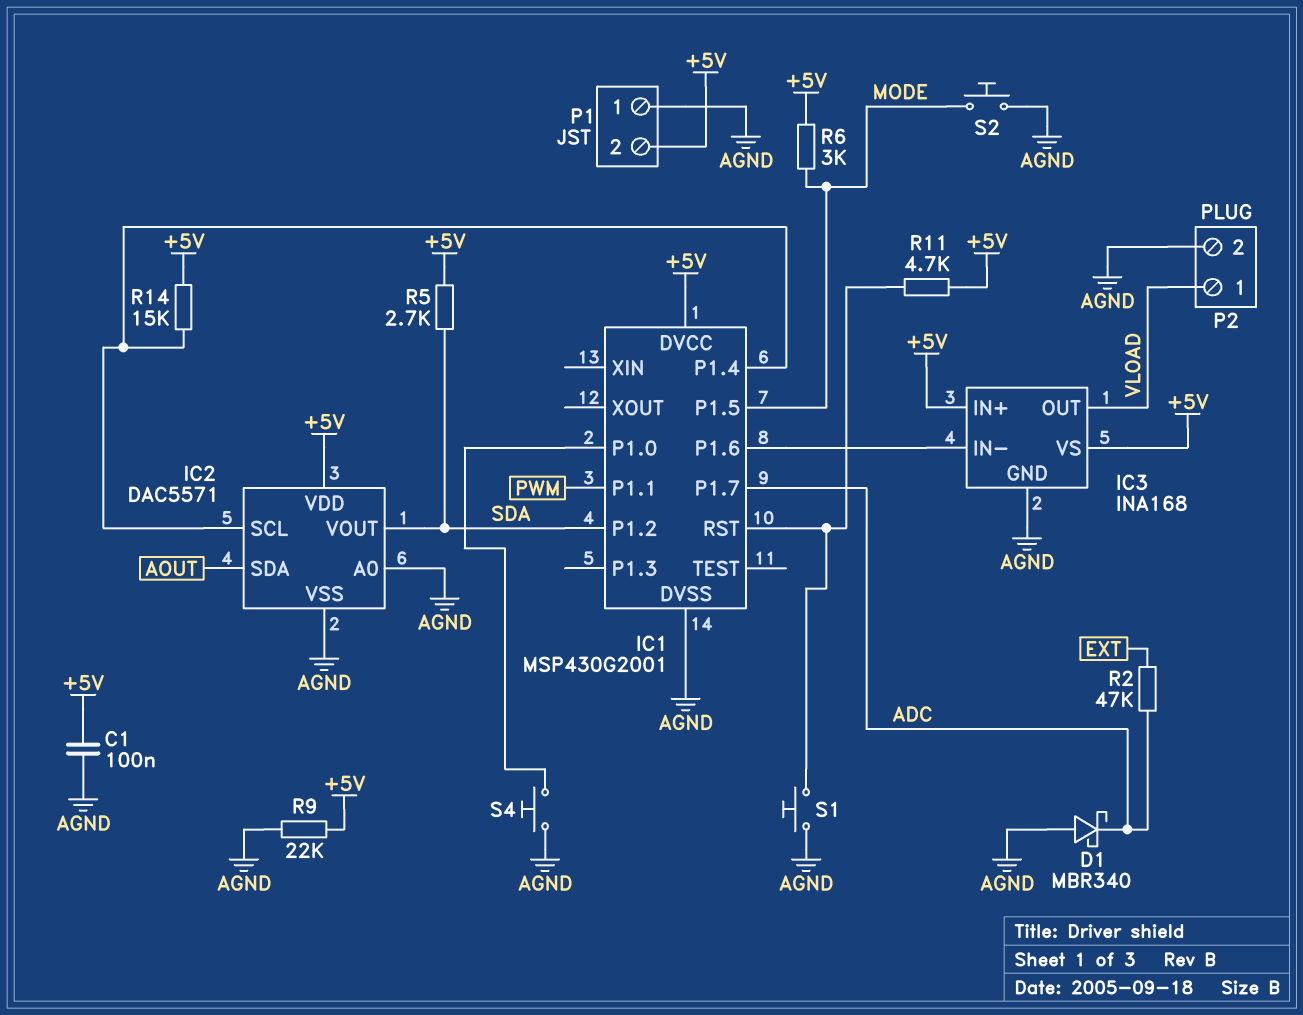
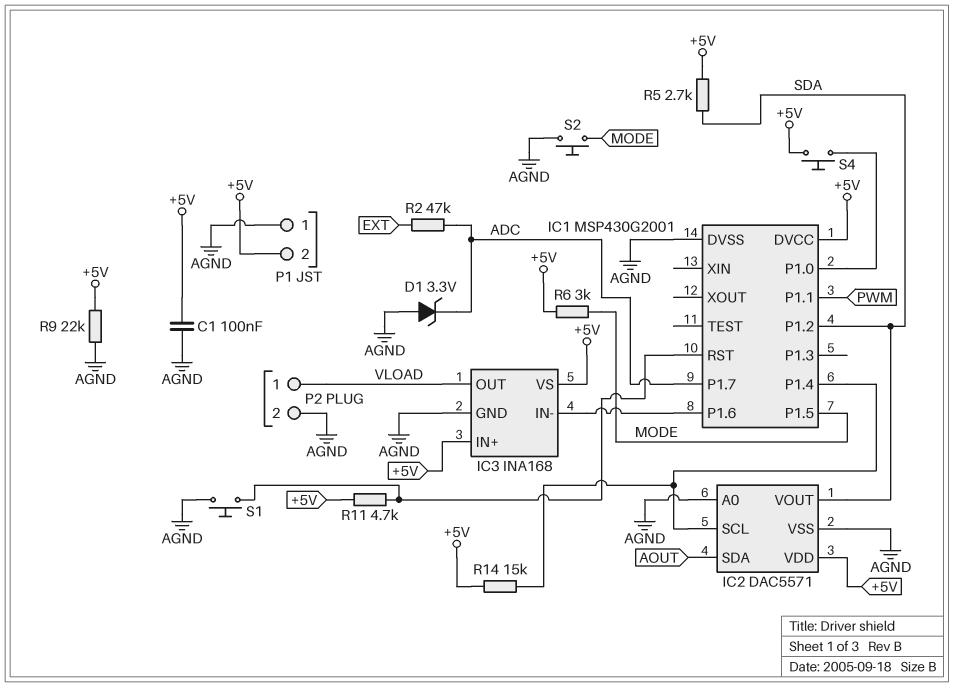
D1: schottky MBR340 (A AGND, K ADC) -> zener 3.3V (A AGND, K ADC)
S4: button (AGND, IC1/P1.0) -> button (+5V, IC1/P1.0)

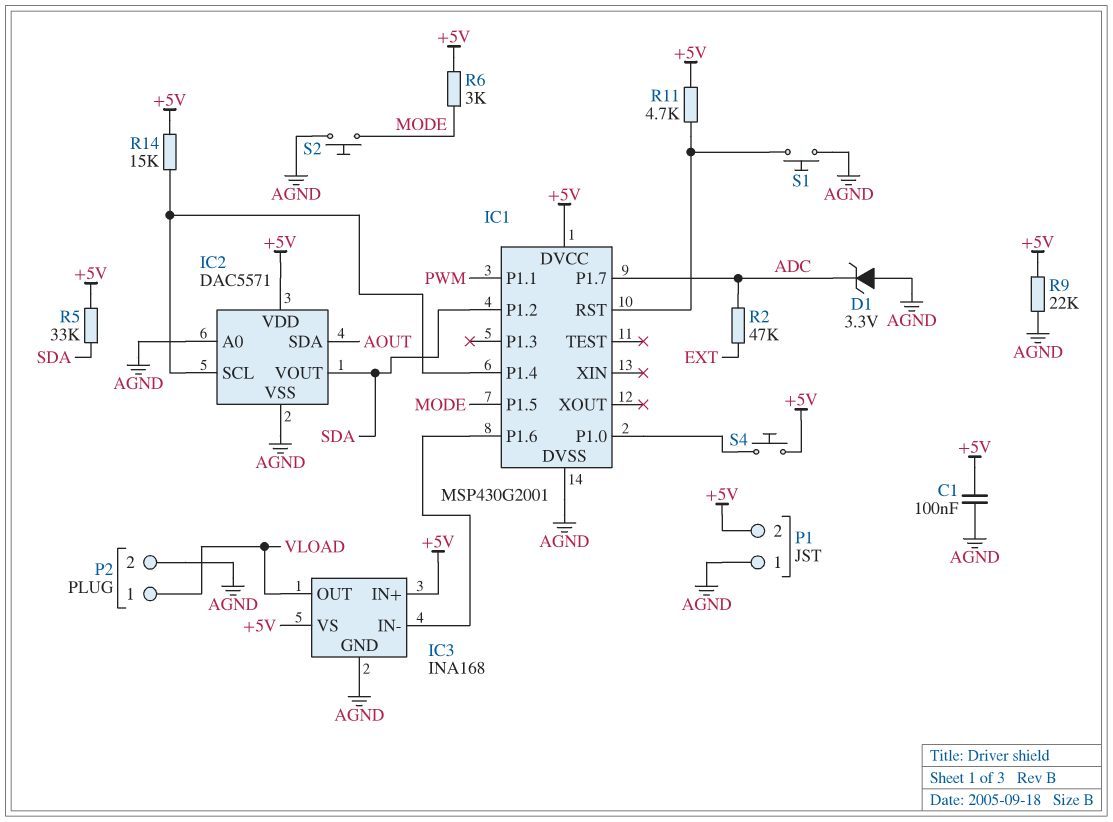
R5: 2.7k (+5V, SDA) -> 33k (+5V, SDA)

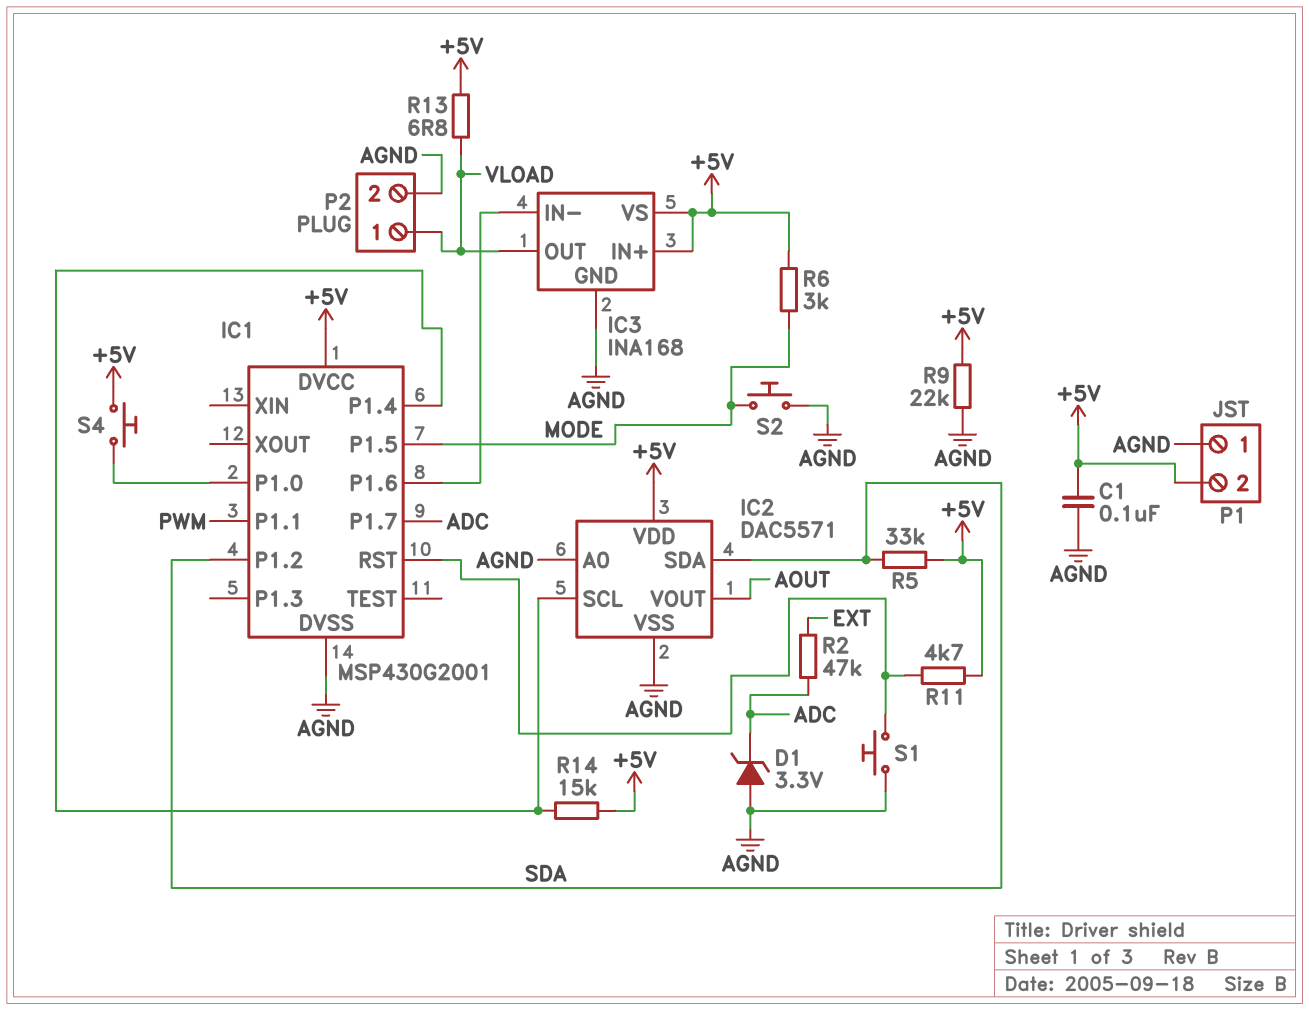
IC2 pin SDA: AOUT -> SDA
IC2 pin VOUT: SDA -> AOUT
R13: none -> 6.8 (+5V, VLOAD)

